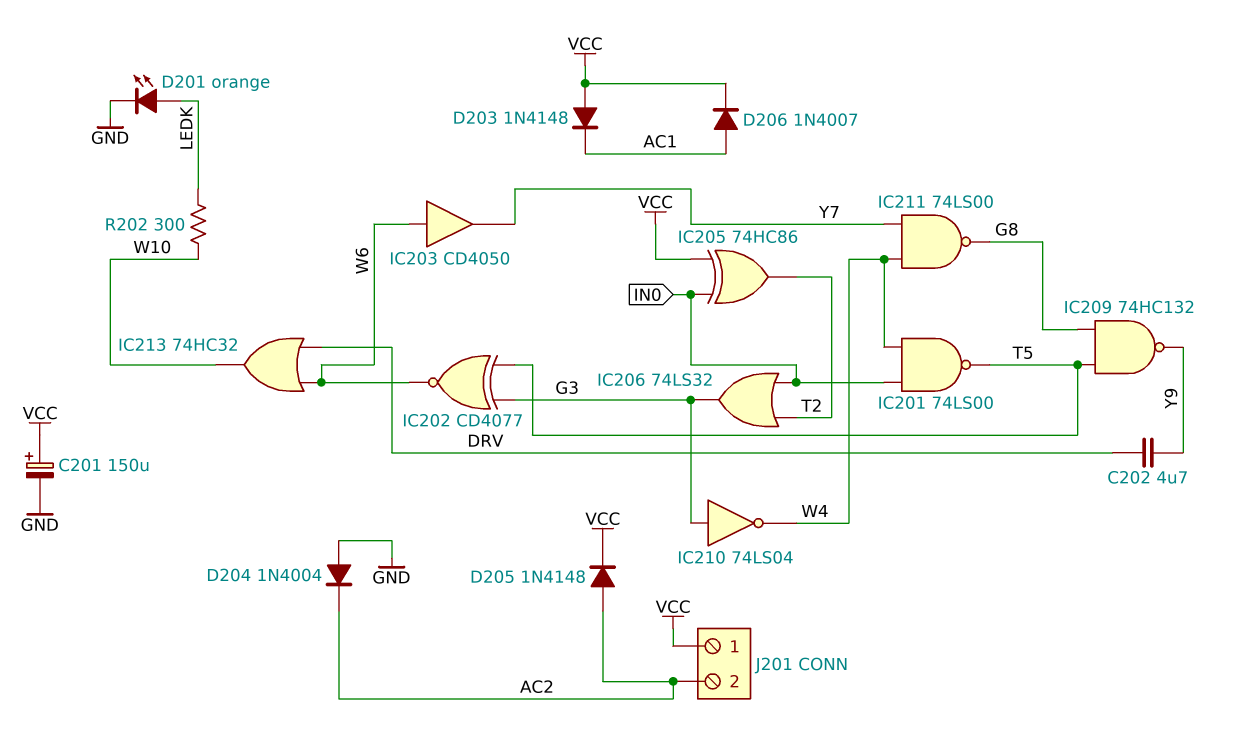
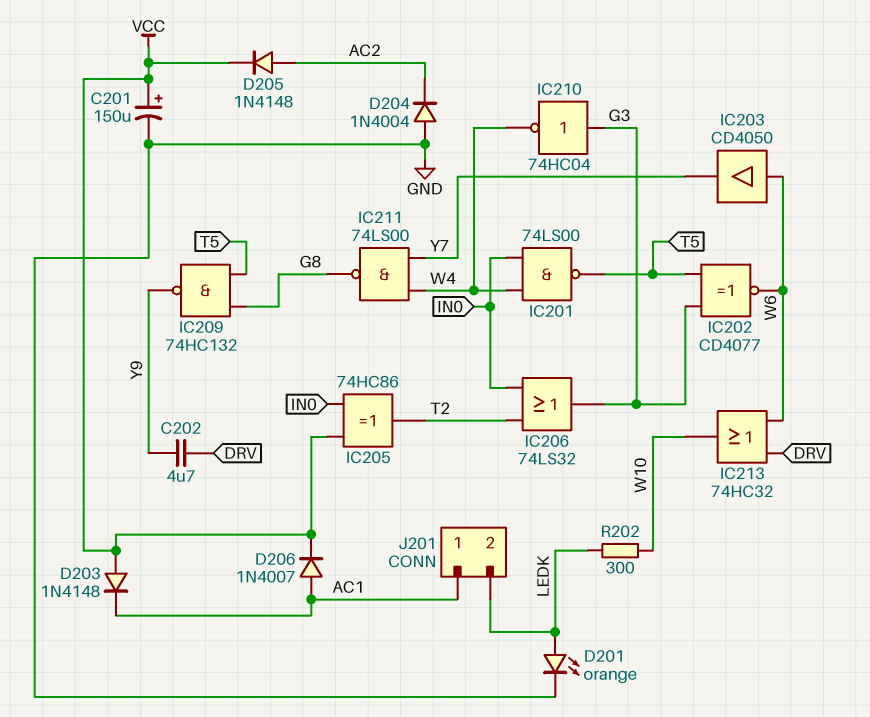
IC210: NOT 74LS04 (in G3, out W4) -> NOT 74HC04 (in G3, out W4)
J201 pin 1: VCC -> AC1
J201 pin 2: AC2 -> LEDK

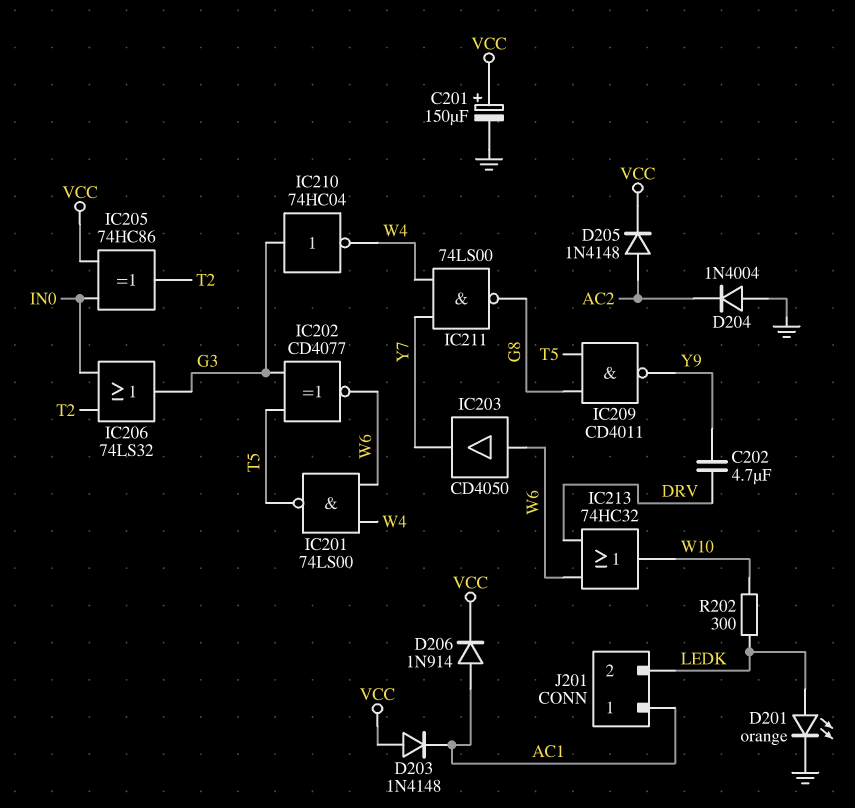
D206: diode 1N4007 (A AC1, K VCC) -> diode 1N914 (A AC1, K VCC)
IC201: NAND 74LS00 (in IN0, in W4, out T5) -> NAND 74LS00 (in W4, in W6, out T5)
IC209: NAND 74HC132 (in G8, in T5, out Y9) -> NAND CD4011 (in G8, in T5, out Y9)

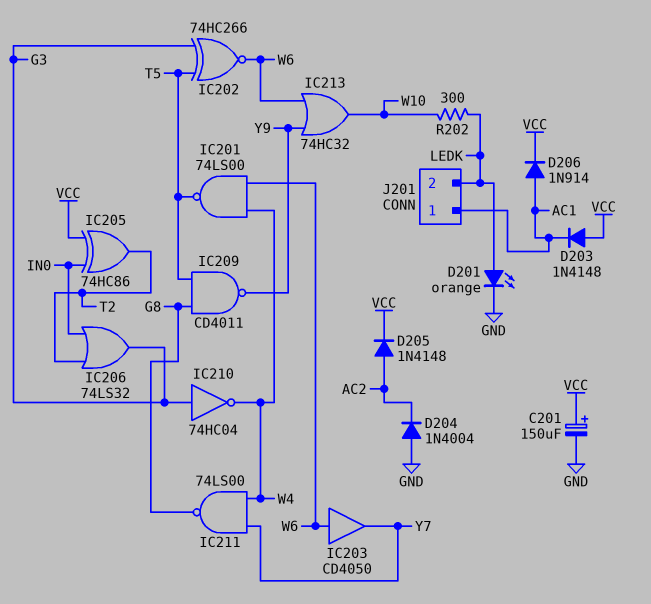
C202: 4.7uF (DRV, Y9) -> none
IC202: XNOR CD4077 (in G3, in T5, out W6) -> XNOR 74HC266 (in G3, in T5, out W6)
IC213: OR 74HC32 (in DRV, in W6, out W10) -> OR 74HC32 (in W6, in Y9, out W10)

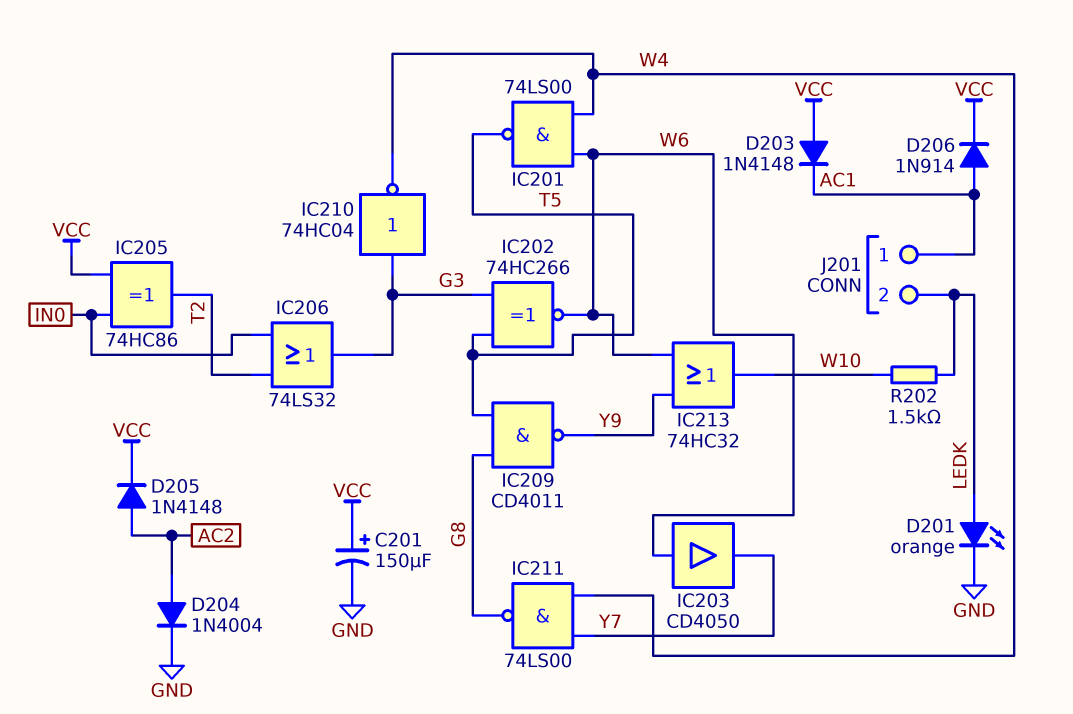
D204: diode 1N4004 (A GND, K AC2) -> diode 1N4004 (A AC2, K GND)
R202: 300 (LEDK, W10) -> 1.5k (LEDK, W10)

